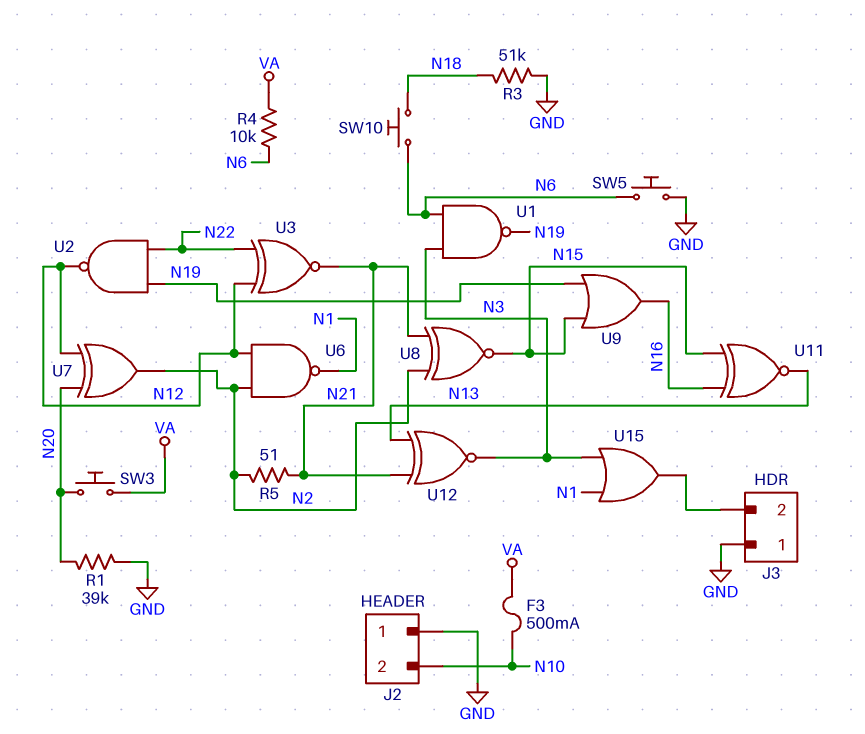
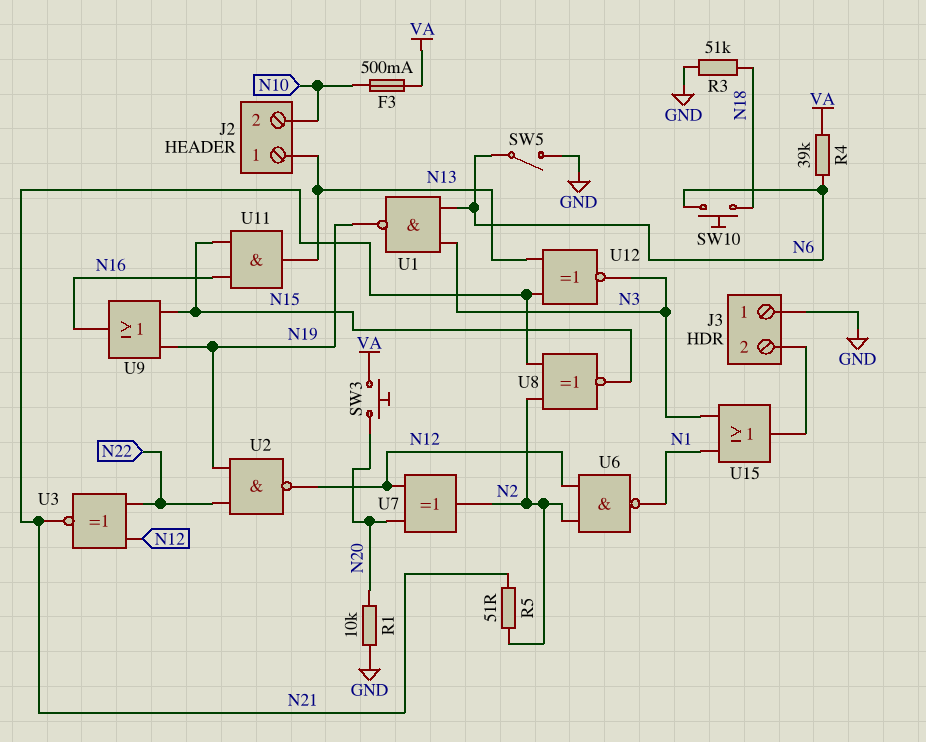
J2 pin 1: GND -> N13
R1: 39k (GND, N20) -> 10k (GND, N20)
R4: 10k (N6, VA) -> 39k (N6, VA)
SW5: button (GND, N6) -> switch (GND, N6)
U11: XNOR (in N15, in N16, out N13) -> AND (in N15, in N16, out N13)

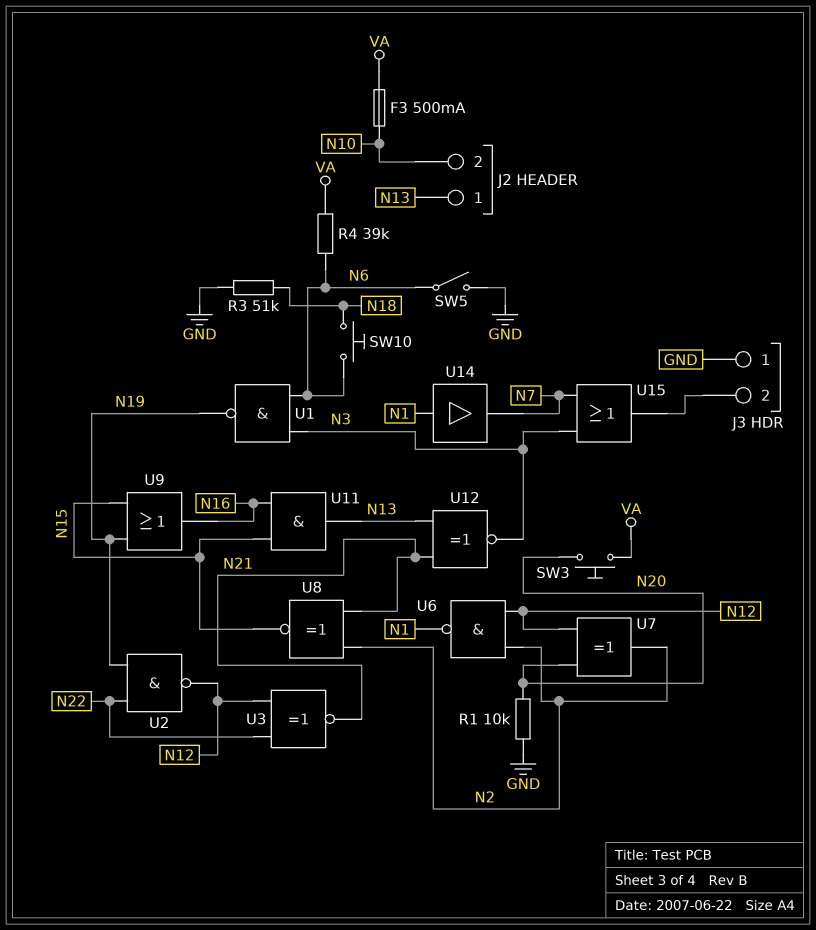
R5: 51 (N2, N21) -> none
U14: none -> buffer (in N1, out N7)
U15: OR (in N1, in N3, out J3/2) -> OR (in N3, in N7, out J3/2)

